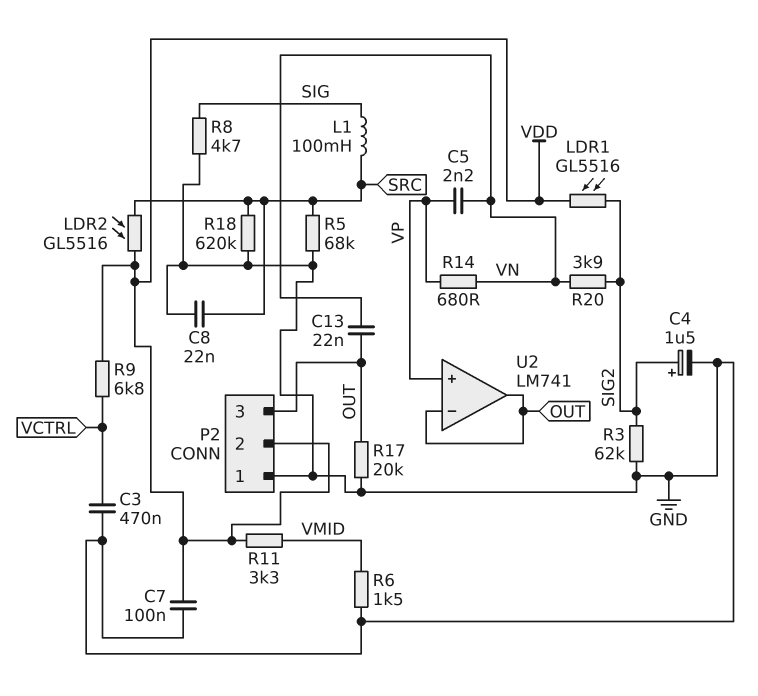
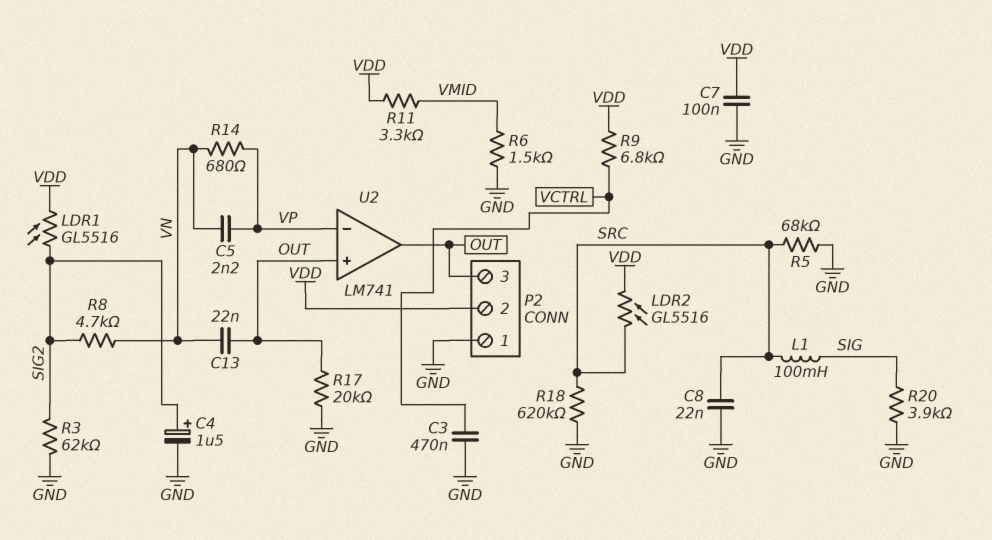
R8: 4.7k (GND, SIG) -> 4.7k (SIG2, VN)
R20: 3.9k (SIG2, VN) -> 3.9k (GND, SIG)
U2 pin in+: VP -> OUT
U2 pin in-: OUT -> VP

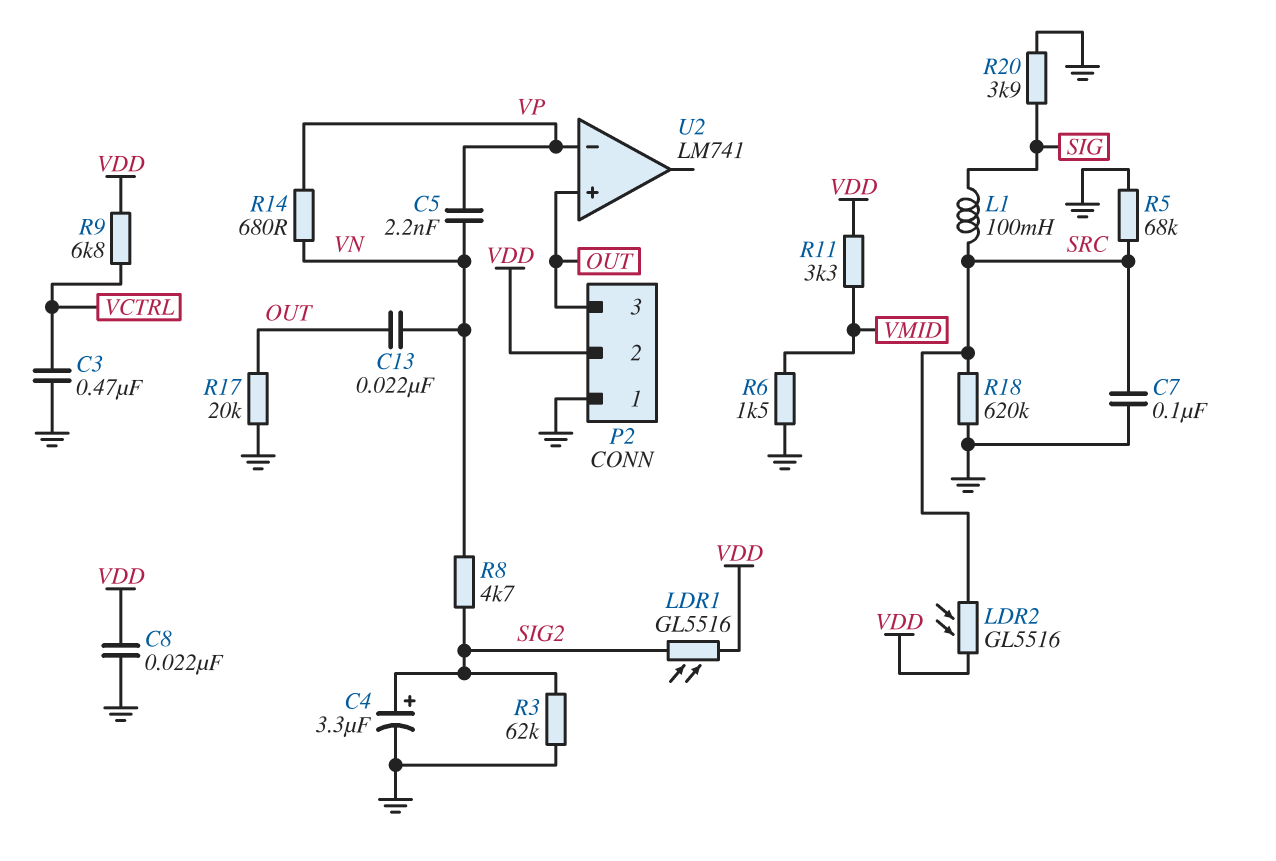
C4: 1.5uF (plus SIG2, minus GND) -> 3.3uF (plus SIG2, minus GND)
C7: 100nF (GND, VDD) -> 100nF (GND, SRC)
C8: 22nF (GND, SRC) -> 22nF (GND, VDD)
U2 pin out: OUT -> none

